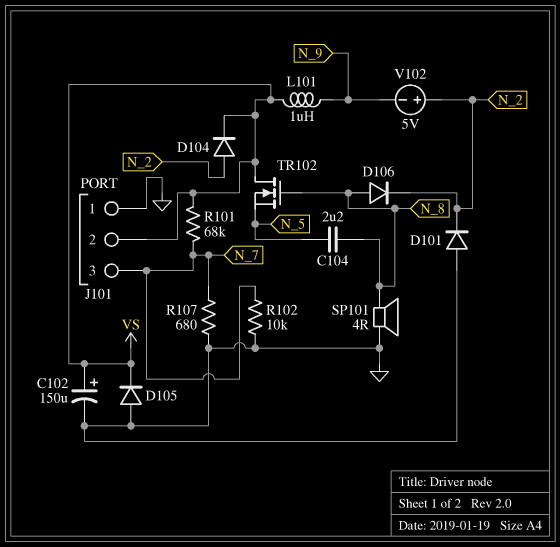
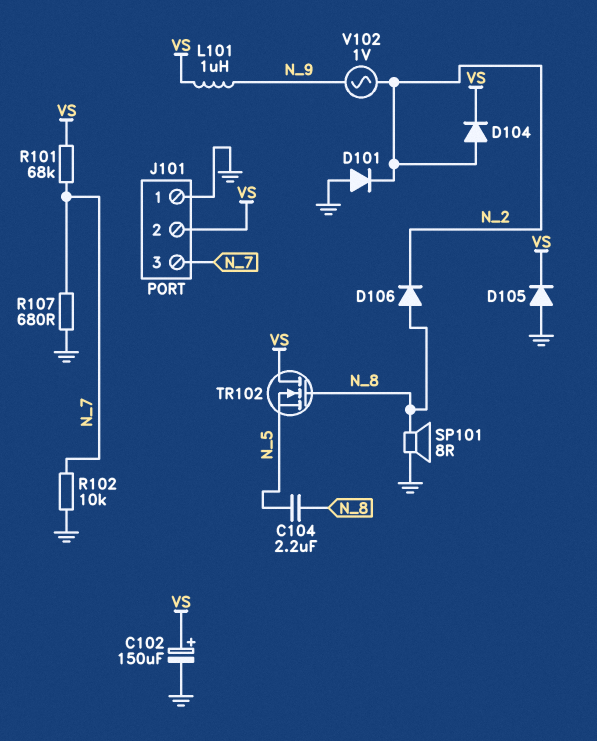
SP101: speaker 4R (GND, N_8) -> speaker 8R (GND, N_8)
V102: 5V (plus N_2, minus N_9) -> AC 1V (N_2, N_9)

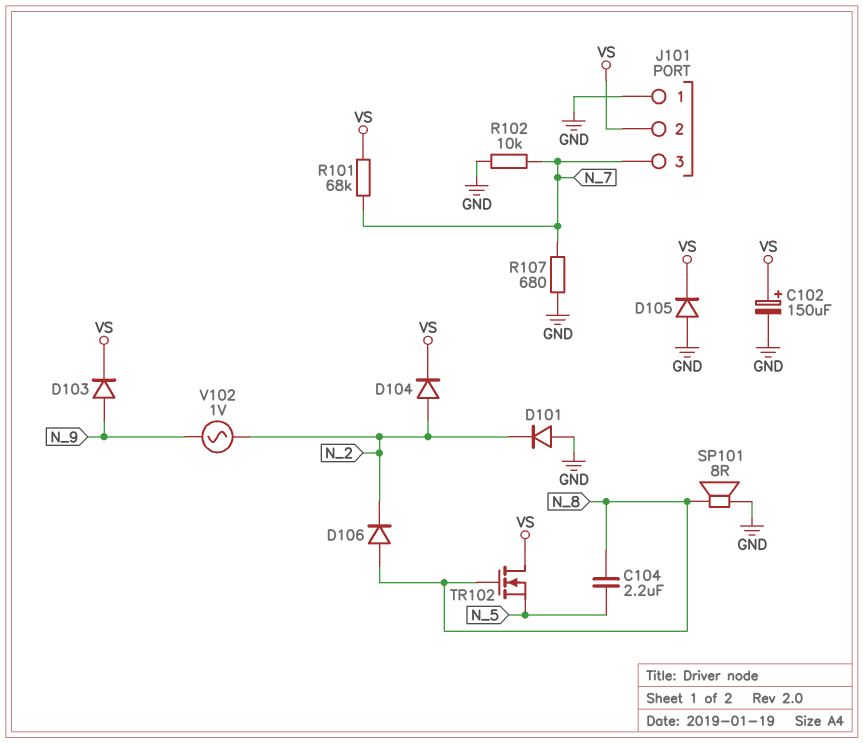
D103: none -> diode (A N_9, K VS)
L101: 1uH (N_9, VS) -> none

